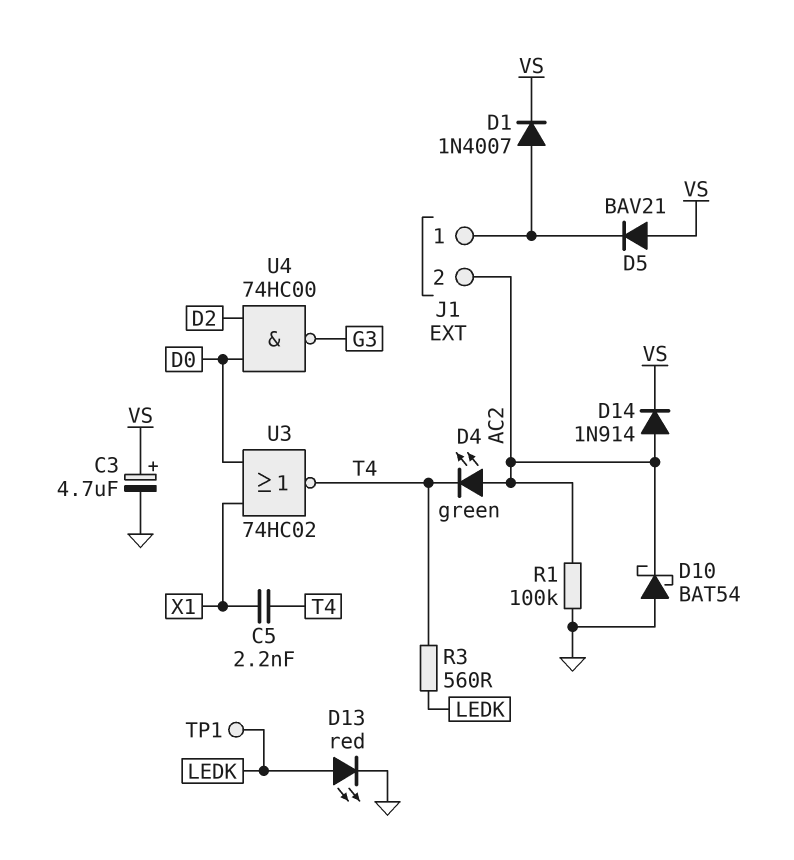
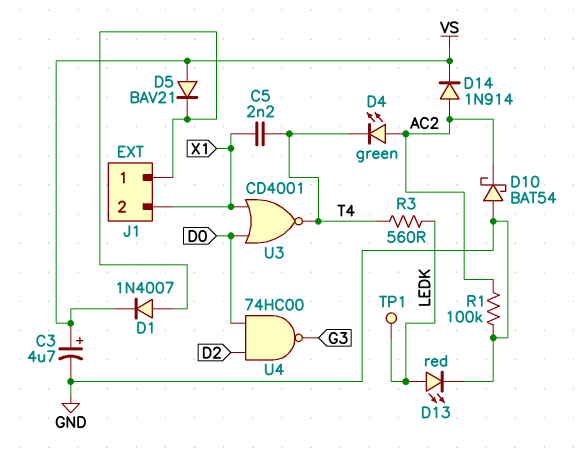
J1 pin 2: AC2 -> X1
U3: NOR 74HC02 (in D0, in X1, out T4) -> NOR CD4001 (in D0, in X1, out T4)

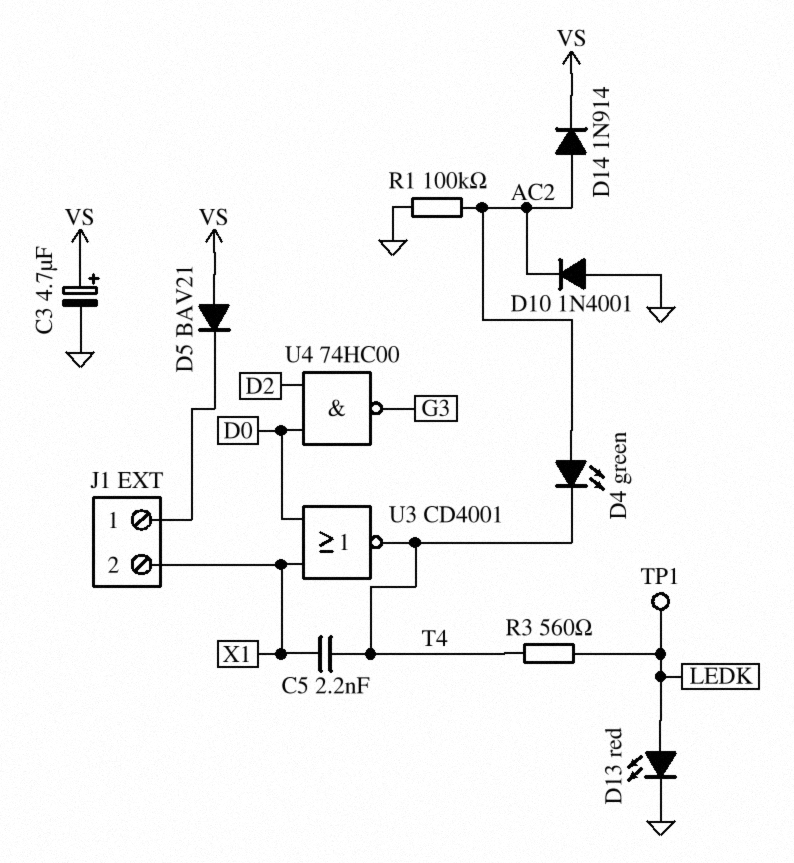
D1: diode 1N4007 (A J1/1, K VS) -> none
D10: schottky BAT54 (A GND, K AC2) -> diode 1N4001 (A GND, K AC2)

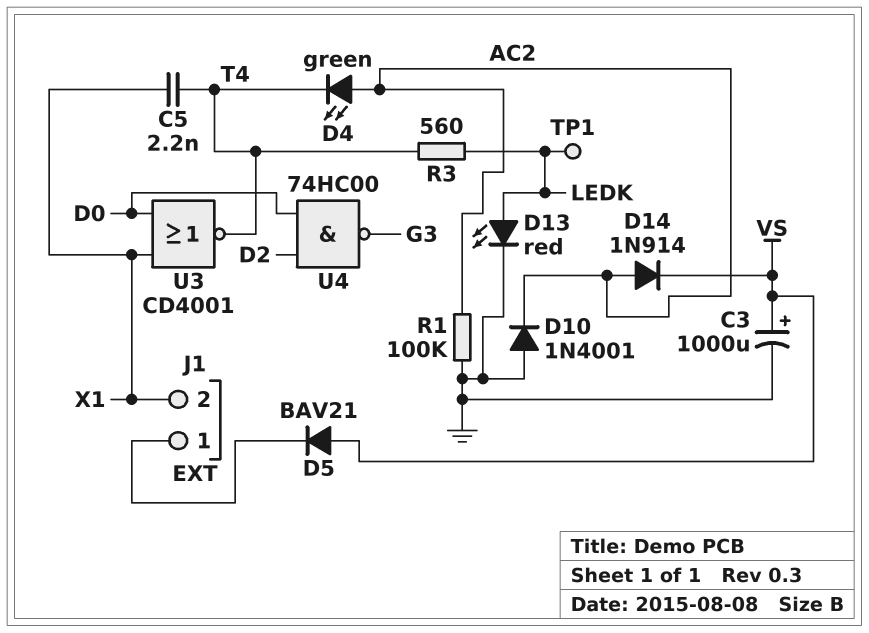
C3: 4.7uF (plus VS, minus GND) -> 1000uF (plus VS, minus GND)

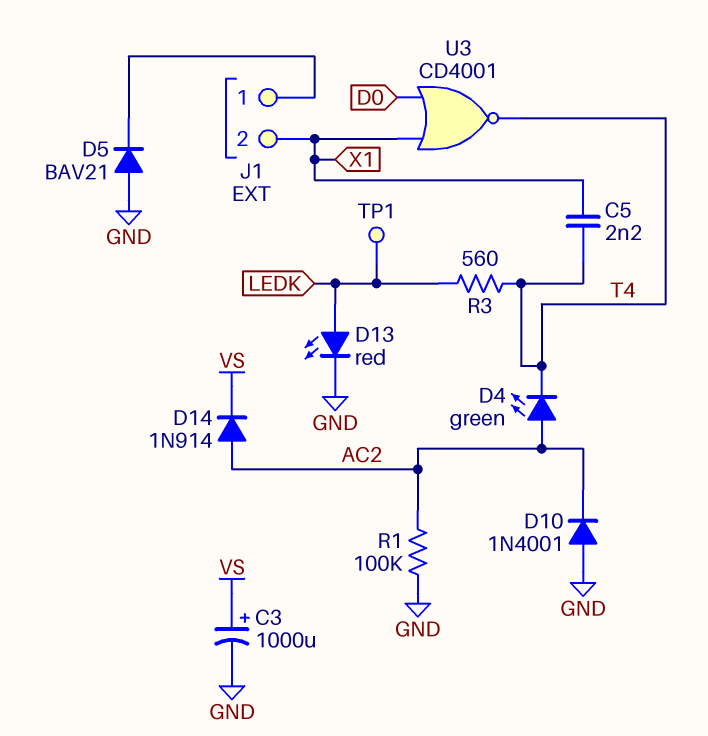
D5: diode BAV21 (A VS, K J1/1) -> diode BAV21 (A GND, K J1/1)
U4: NAND 74HC00 (in D0, in D2, out G3) -> none

